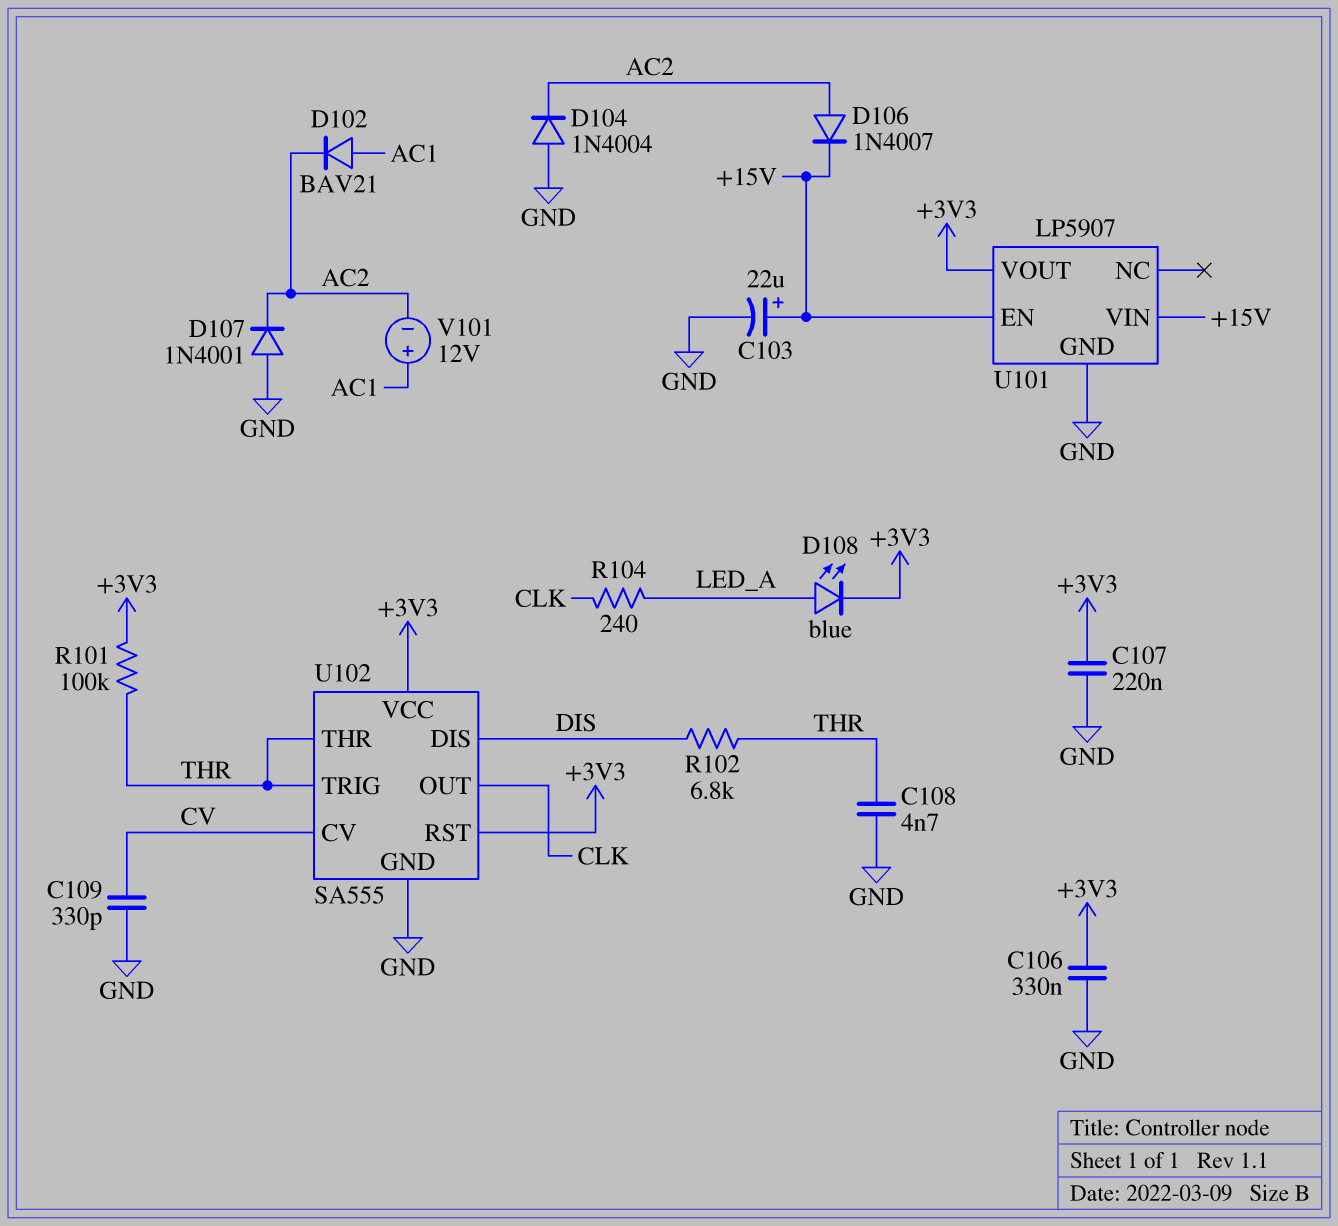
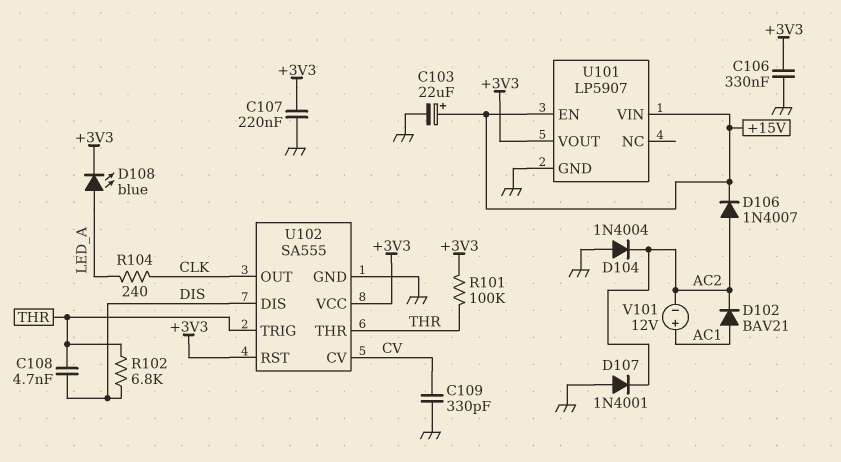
C108: 4.7nF (GND, THR) -> 4.7nF (DIS, THR)

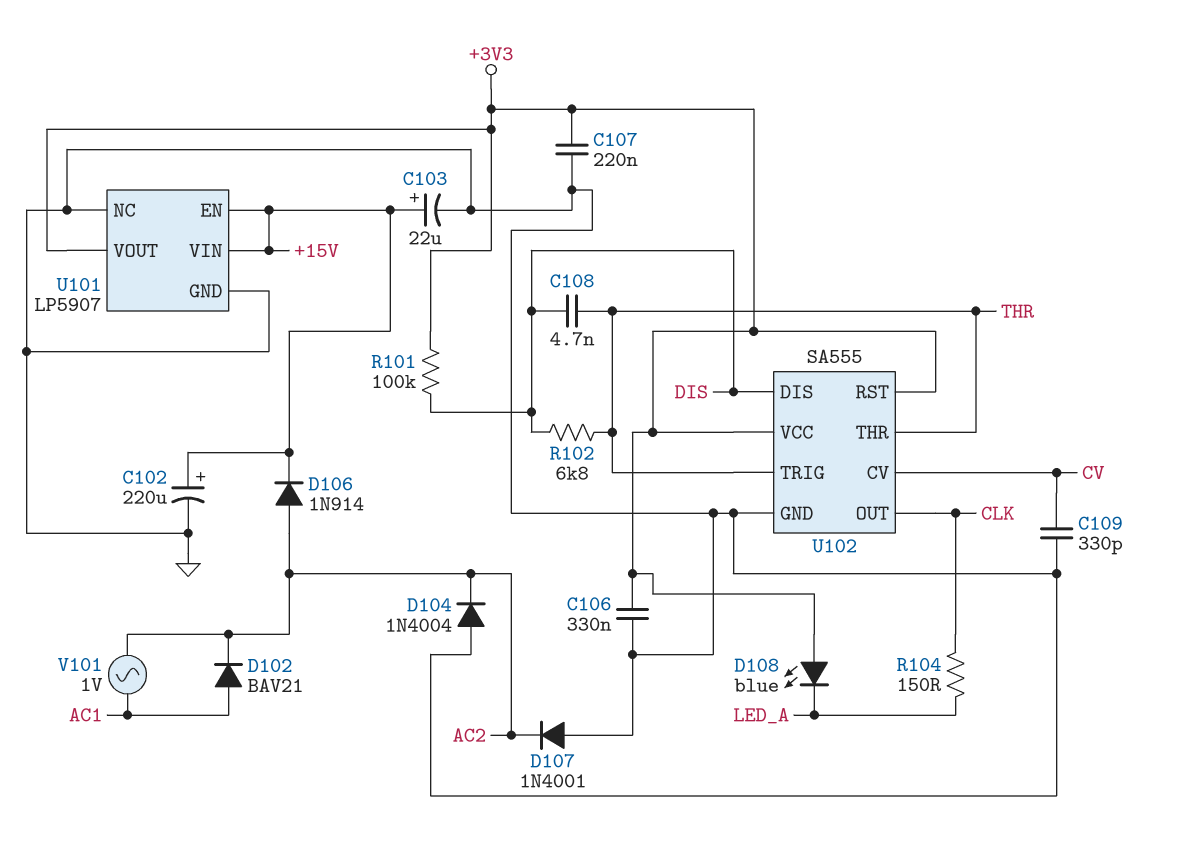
C102: none -> 220uF (plus +15V, minus GND)
D106: diode 1N4007 (A AC2, K +15V) -> diode 1N914 (A AC2, K +15V)
D108: LED blue (A LED_A, K +3V3) -> LED blue (A +3V3, K LED_A)
R101: 100k (+3V3, THR) -> 100k (+3V3, DIS)
R104: 240 (CLK, LED_A) -> 150 (CLK, LED_A)
U101 pin NC: none -> GND
V101: 12V (plus AC1, minus AC2) -> AC 1V (AC1, AC2)

